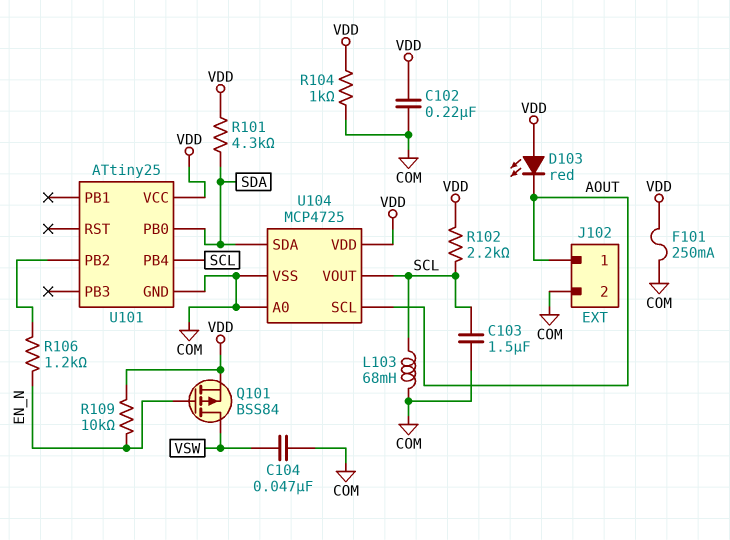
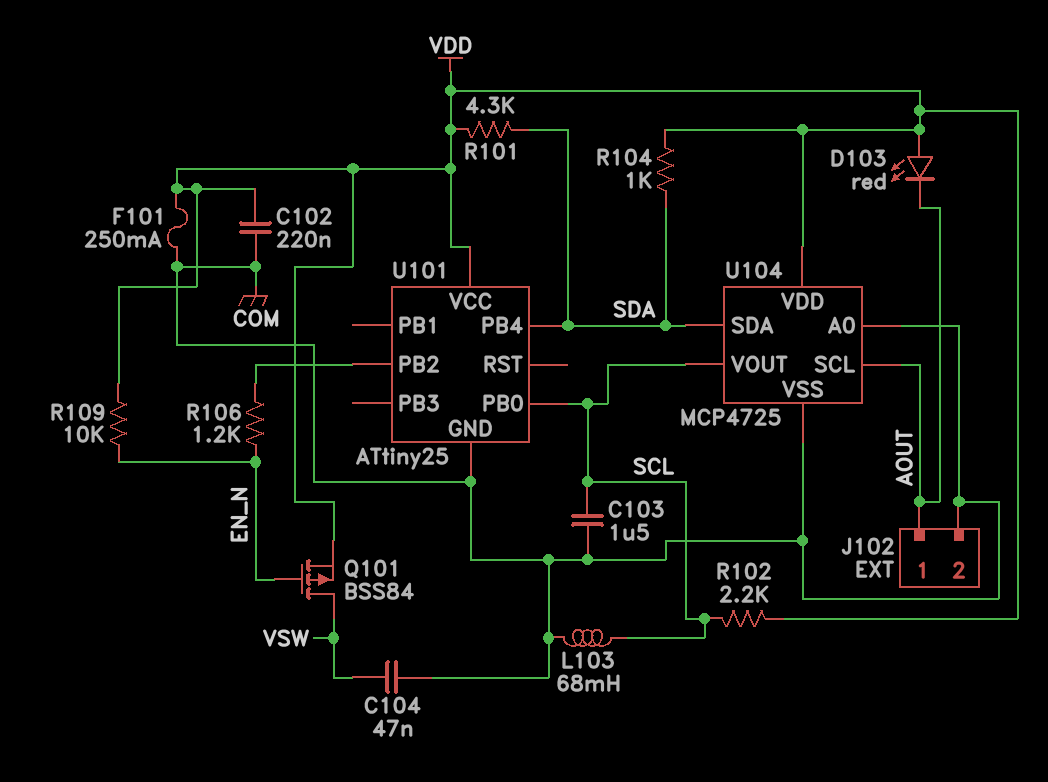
R104: 1k (COM, VDD) -> 1k (SDA, VDD)
U101 pin PB0: SDA -> SCL
U101 pin PB4: SCL -> SDA

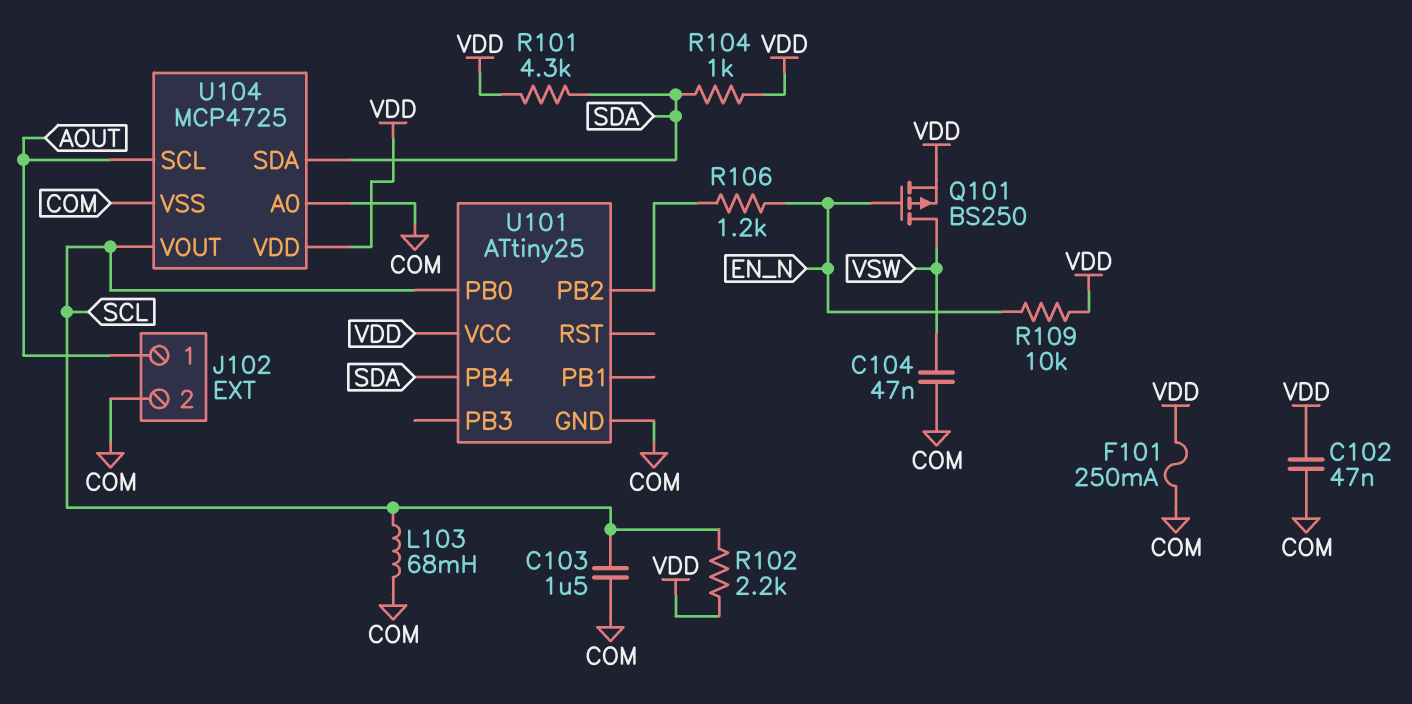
C102: 220nF (COM, VDD) -> 47nF (COM, VDD)
D103: LED red (A VDD, K AOUT) -> none
Q101: PMOS BSS84 (G EN_N, D VSW, S VDD) -> PMOS BS250 (G EN_N, D VSW, S VDD)

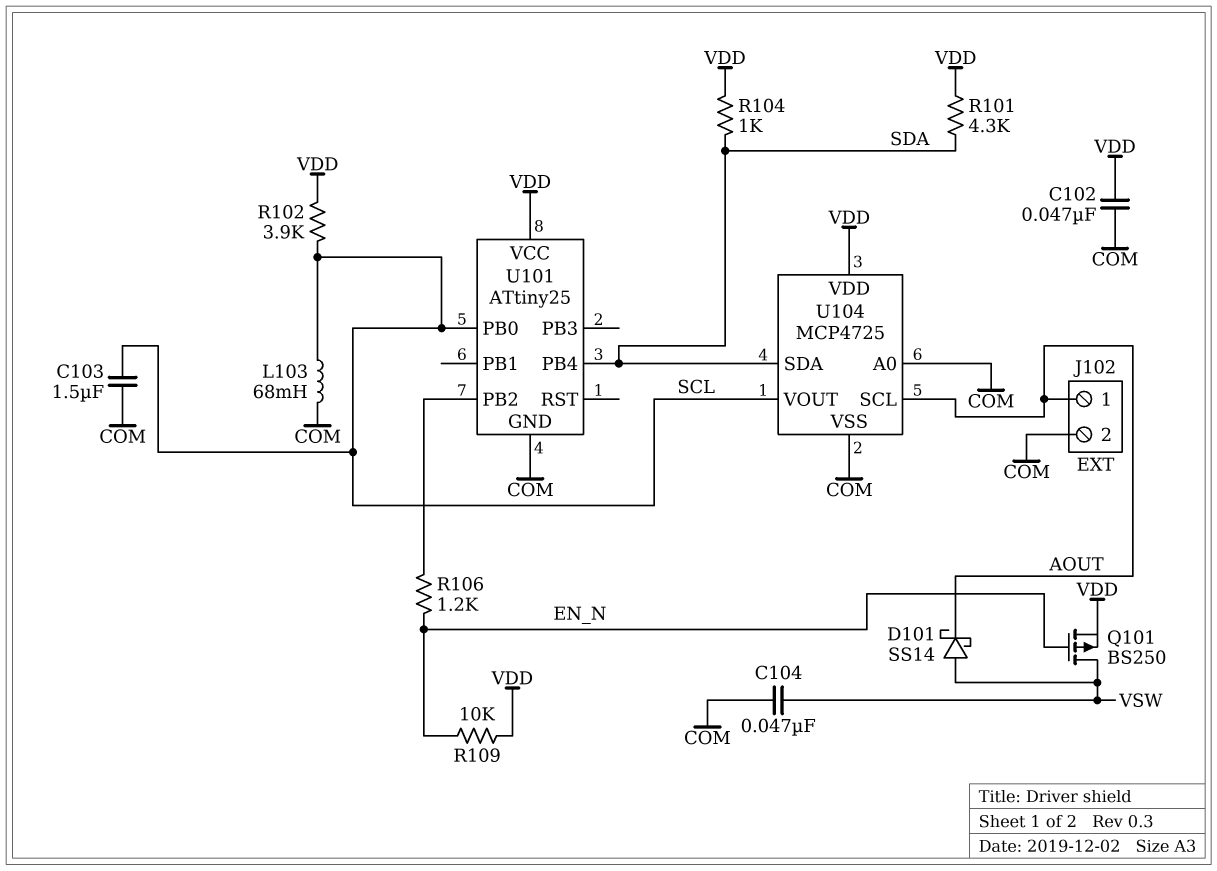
D101: none -> schottky SS14 (A VSW, K AOUT)
F101: 250mA (COM, VDD) -> none
R102: 2.2k (SCL, VDD) -> 3.9k (SCL, VDD)

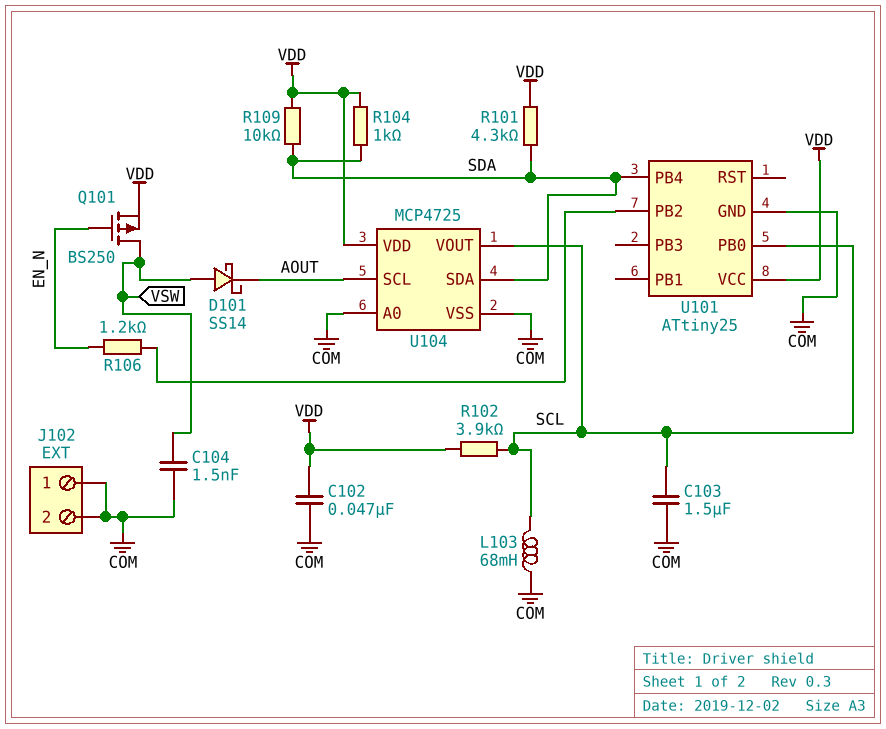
C104: 47nF (COM, VSW) -> 1.5nF (COM, VSW)
J102 pin 1: AOUT -> COM
R109: 10k (EN_N, VDD) -> 10k (SDA, VDD)

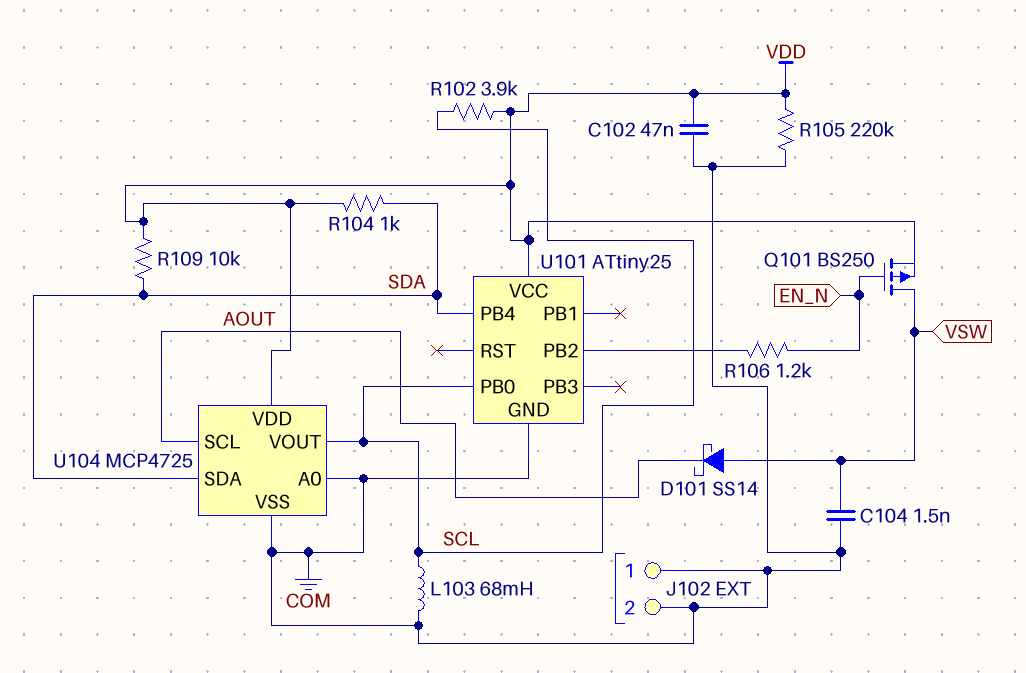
C103: 1.5uF (COM, SCL) -> none
R101: 4.3k (SDA, VDD) -> none
R105: none -> 220k (COM, VDD)

